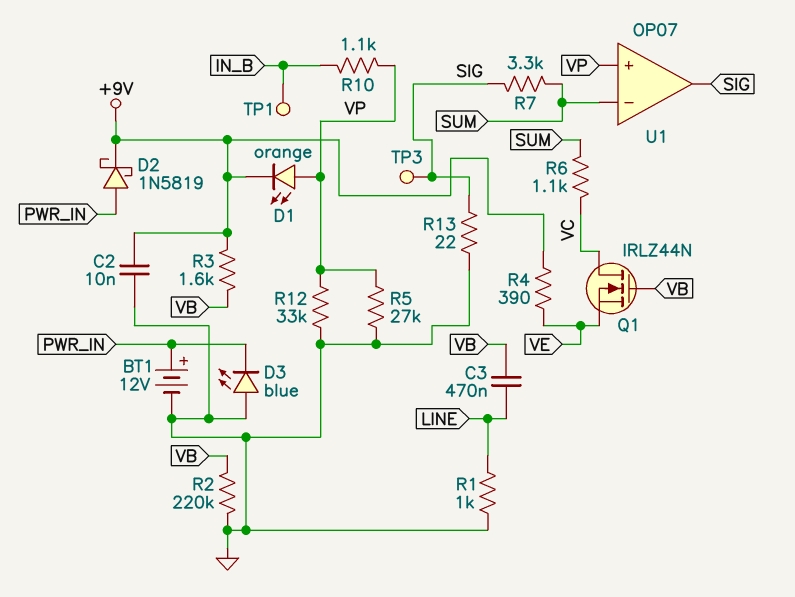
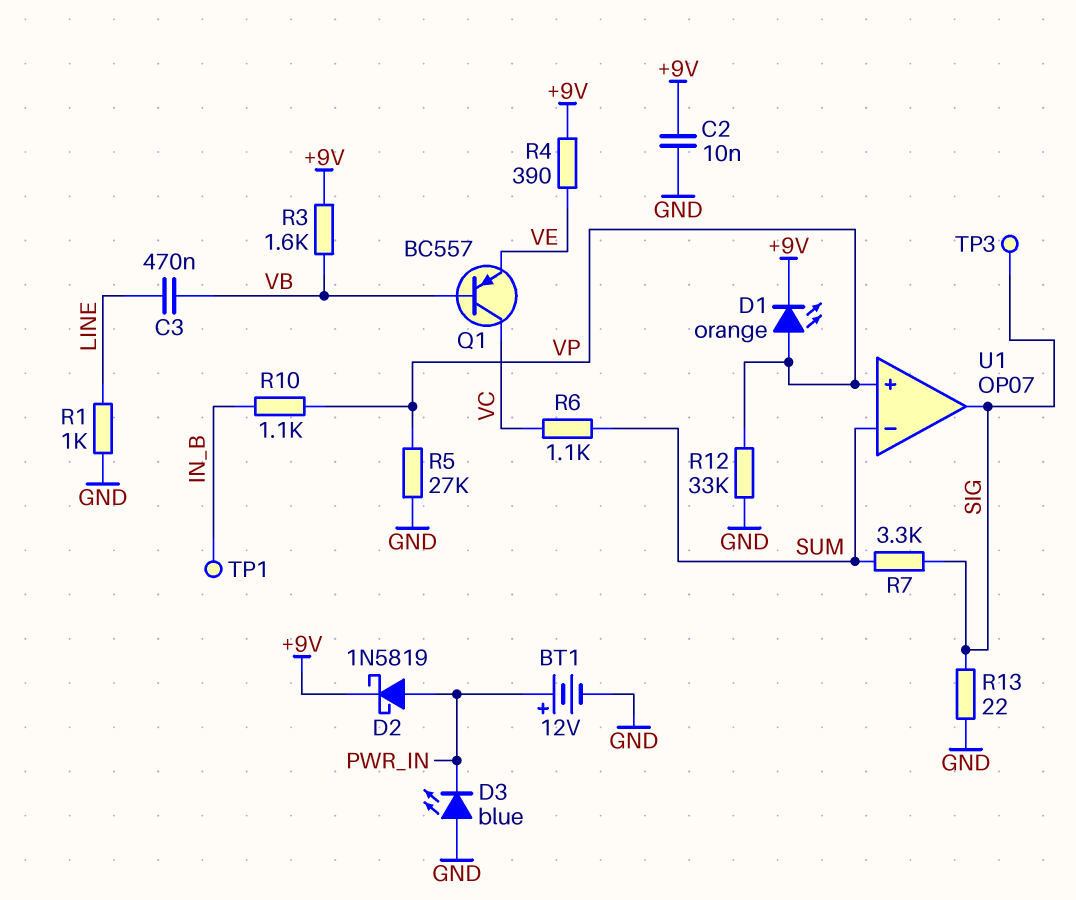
Q1: NMOS IRLZ44N (G VB, D VC, S VE) -> PNP BC557 (B VB, C VC, E VE)
R2: 220k (GND, VB) -> none

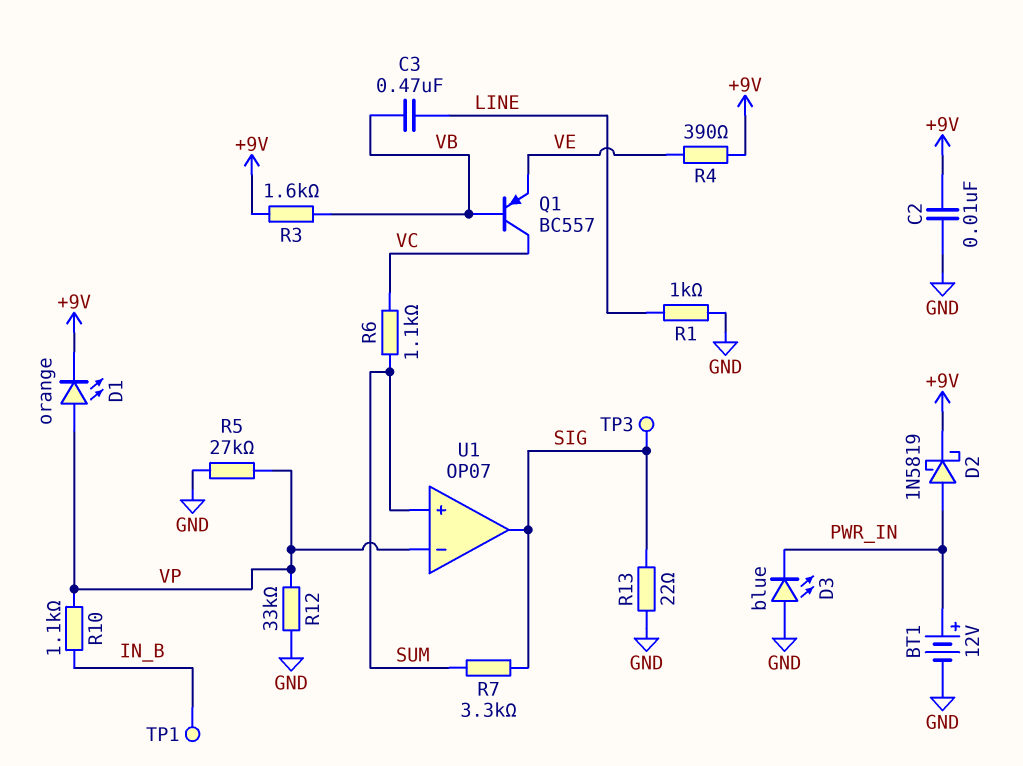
U1 pin in+: VP -> SUM
U1 pin in-: SUM -> VP

